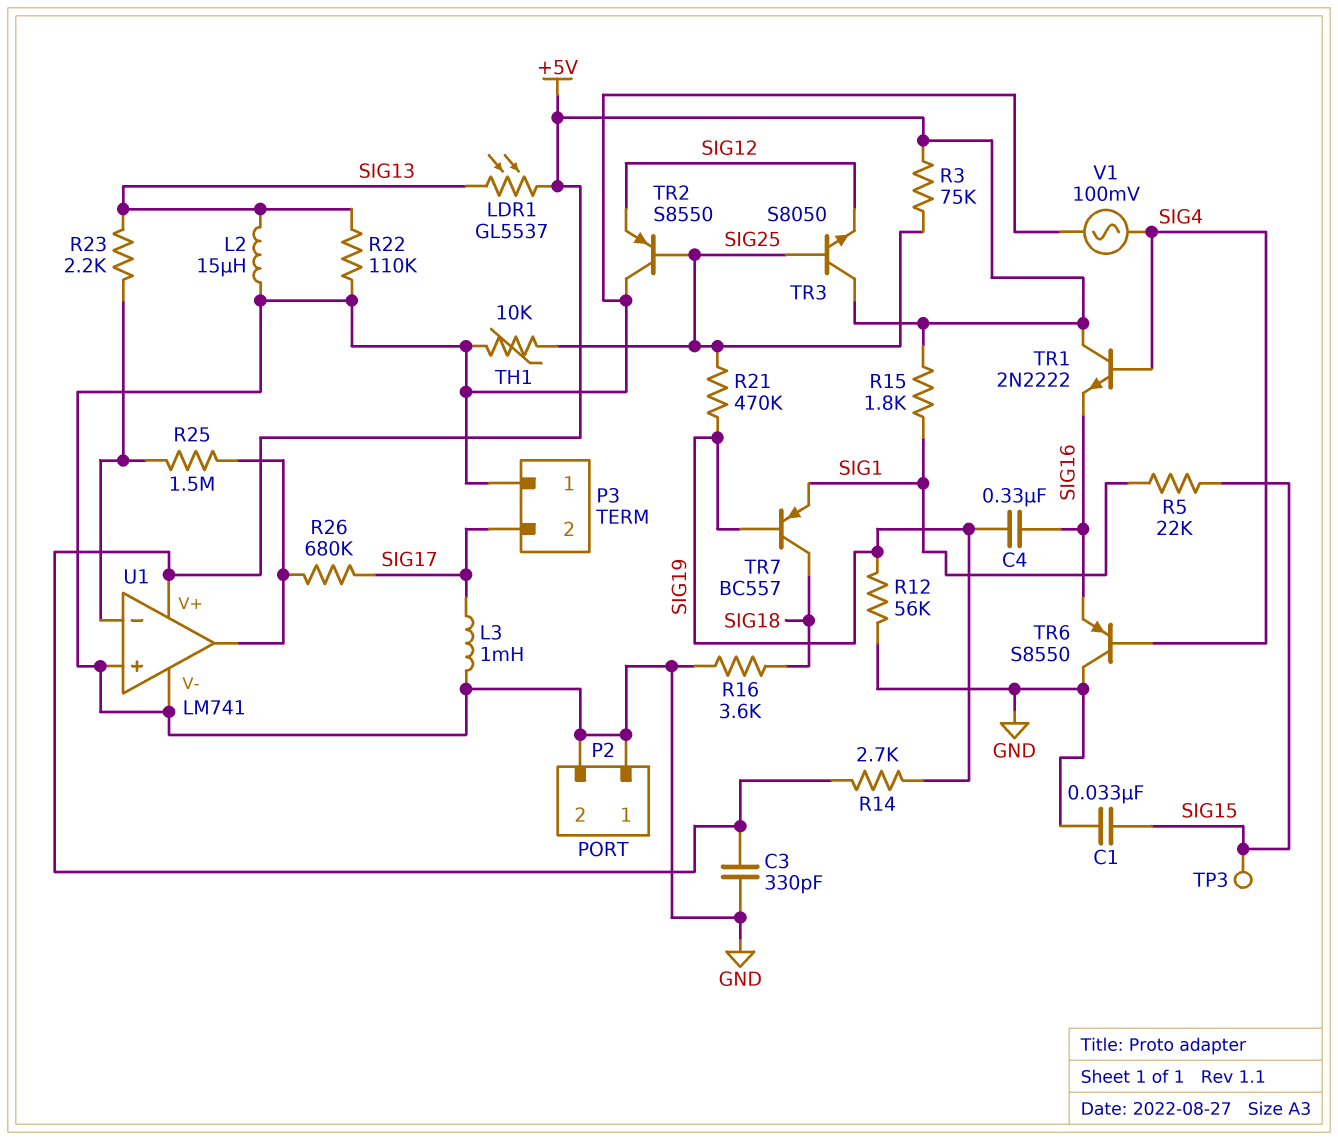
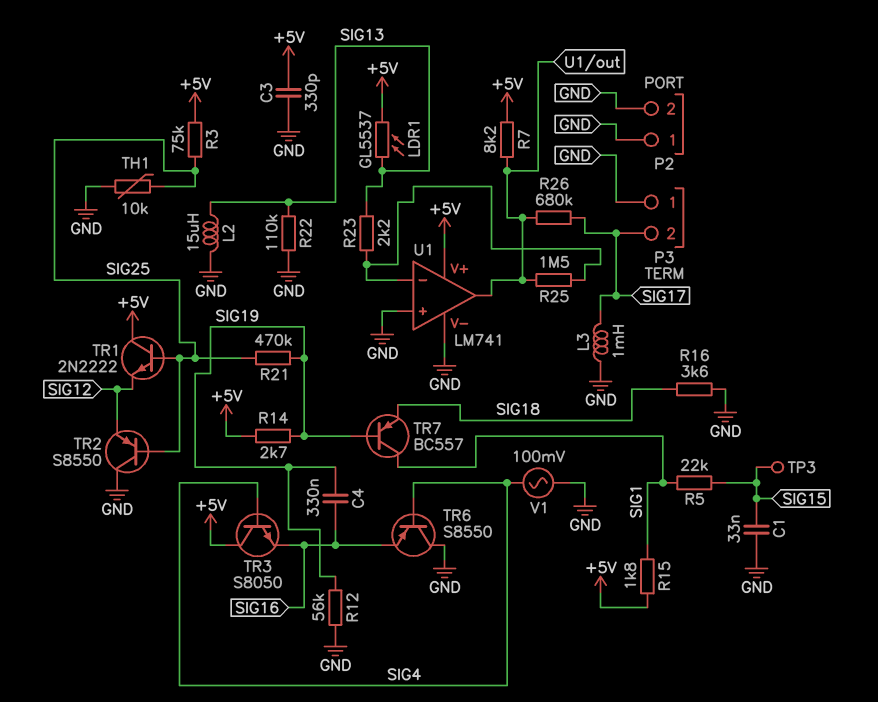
R7: none -> 8.2k (+5V, U1/out)
TR1: NPN 2N2222 (B SIG4, C +5V, E SIG16) -> NPN 2N2222 (B SIG25, C +5V, E SIG12)
TR3: NPN S8050 (B SIG25, C +5V, E SIG12) -> NPN S8050 (B SIG4, C +5V, E SIG16)
TR7: PNP BC557 (B SIG19, C SIG18, E SIG1) -> PNP BC557 (B SIG19, C SIG1, E SIG18)

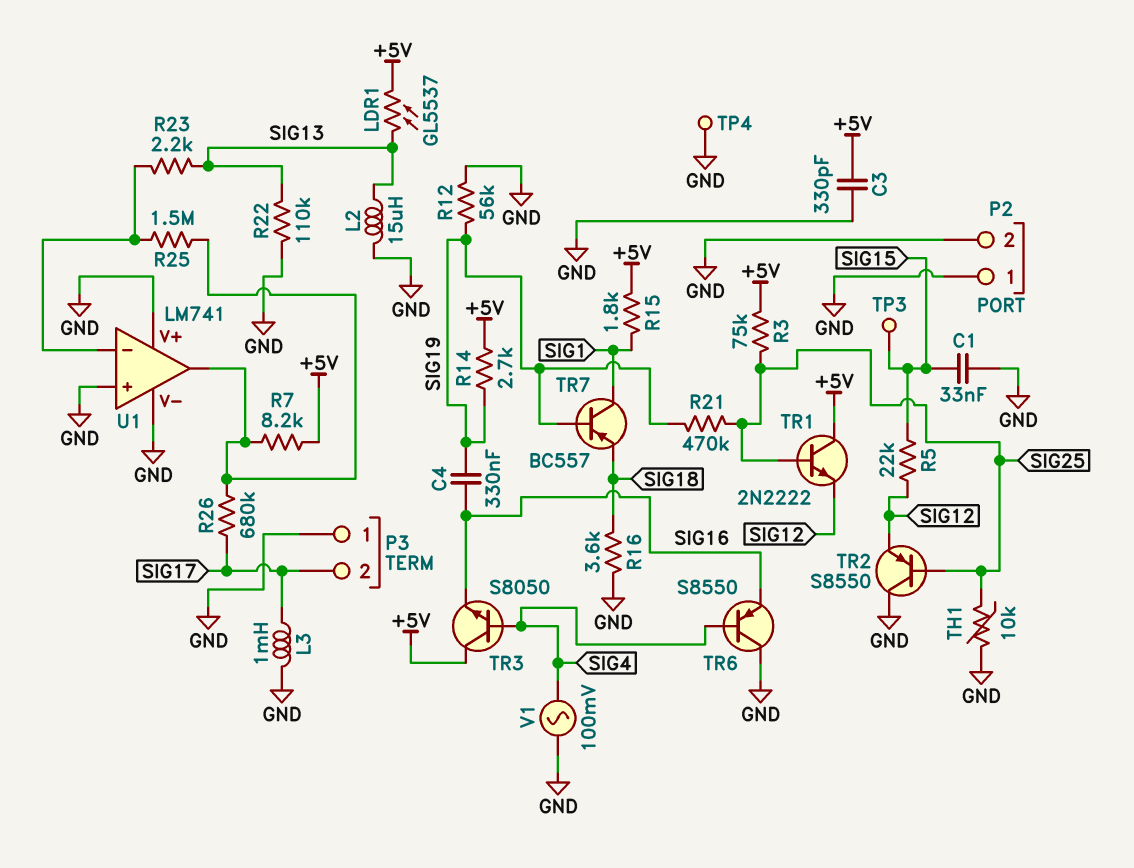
R5: 22k (SIG1, SIG15) -> 22k (SIG12, SIG15)
TP4: none -> test point (GND)
U1 pin V+: +5V -> GND

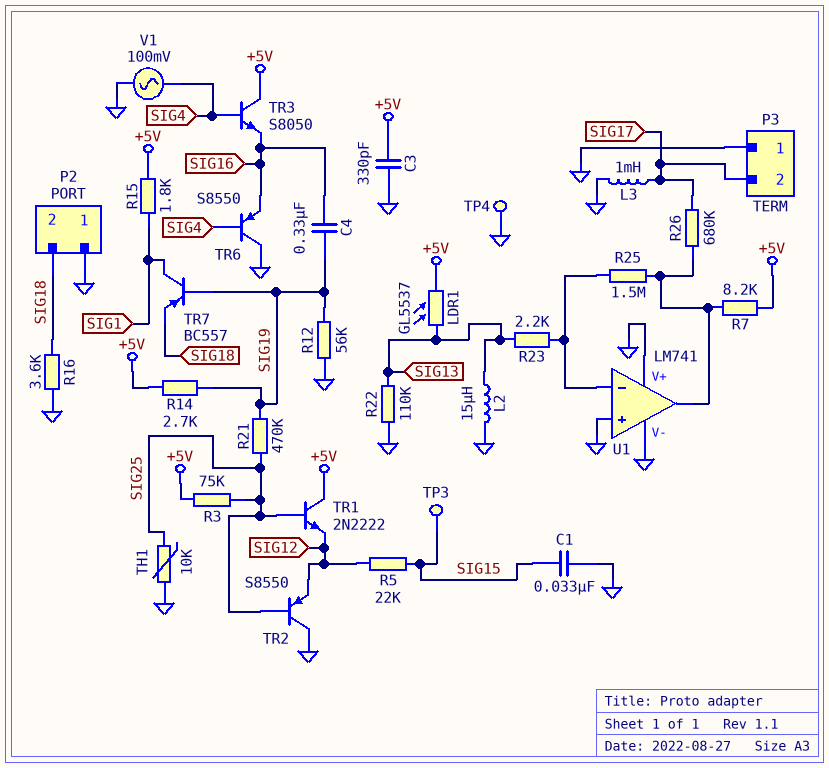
P2 pin 2: GND -> SIG18

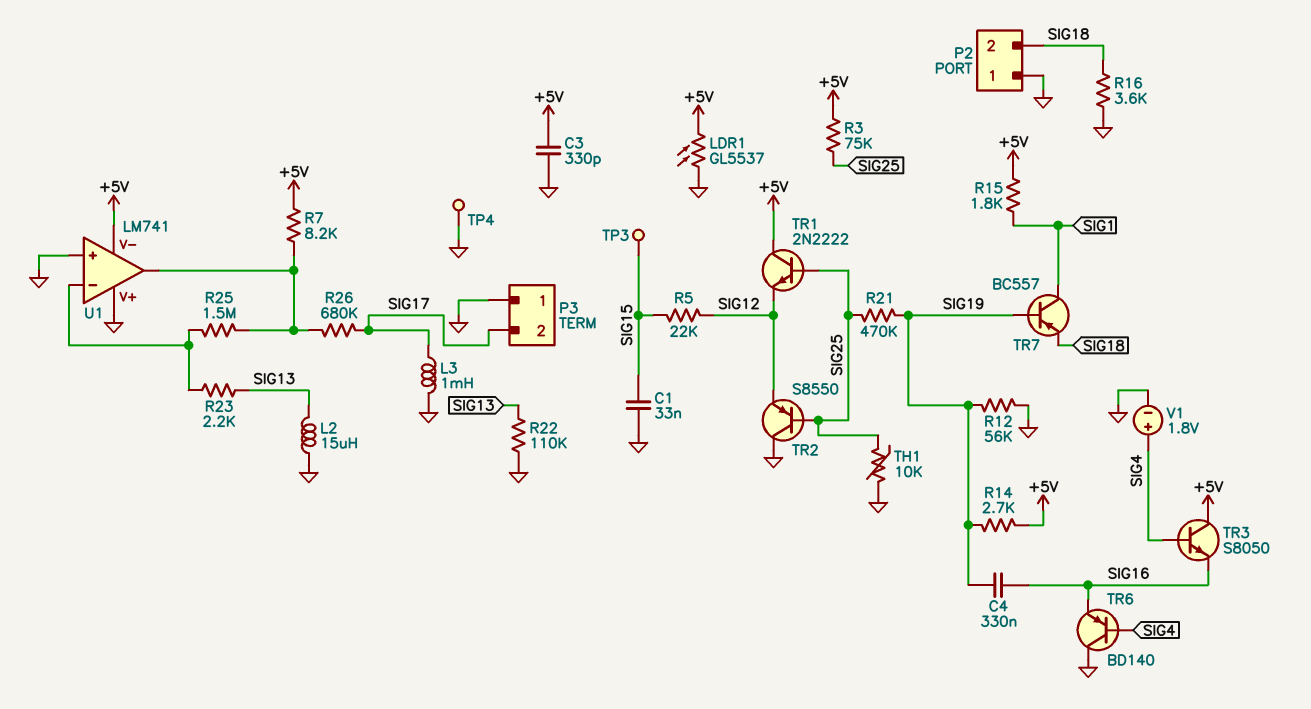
LDR1: GL5537 (+5V, SIG13) -> GL5537 (+5V, GND)
TR6: PNP S8550 (B SIG4, C GND, E SIG16) -> PNP BD140 (B SIG4, C GND, E SIG16)
U1 pin V-: GND -> +5V
V1: AC 100mV (GND, SIG4) -> 1.8V (plus SIG4, minus GND)

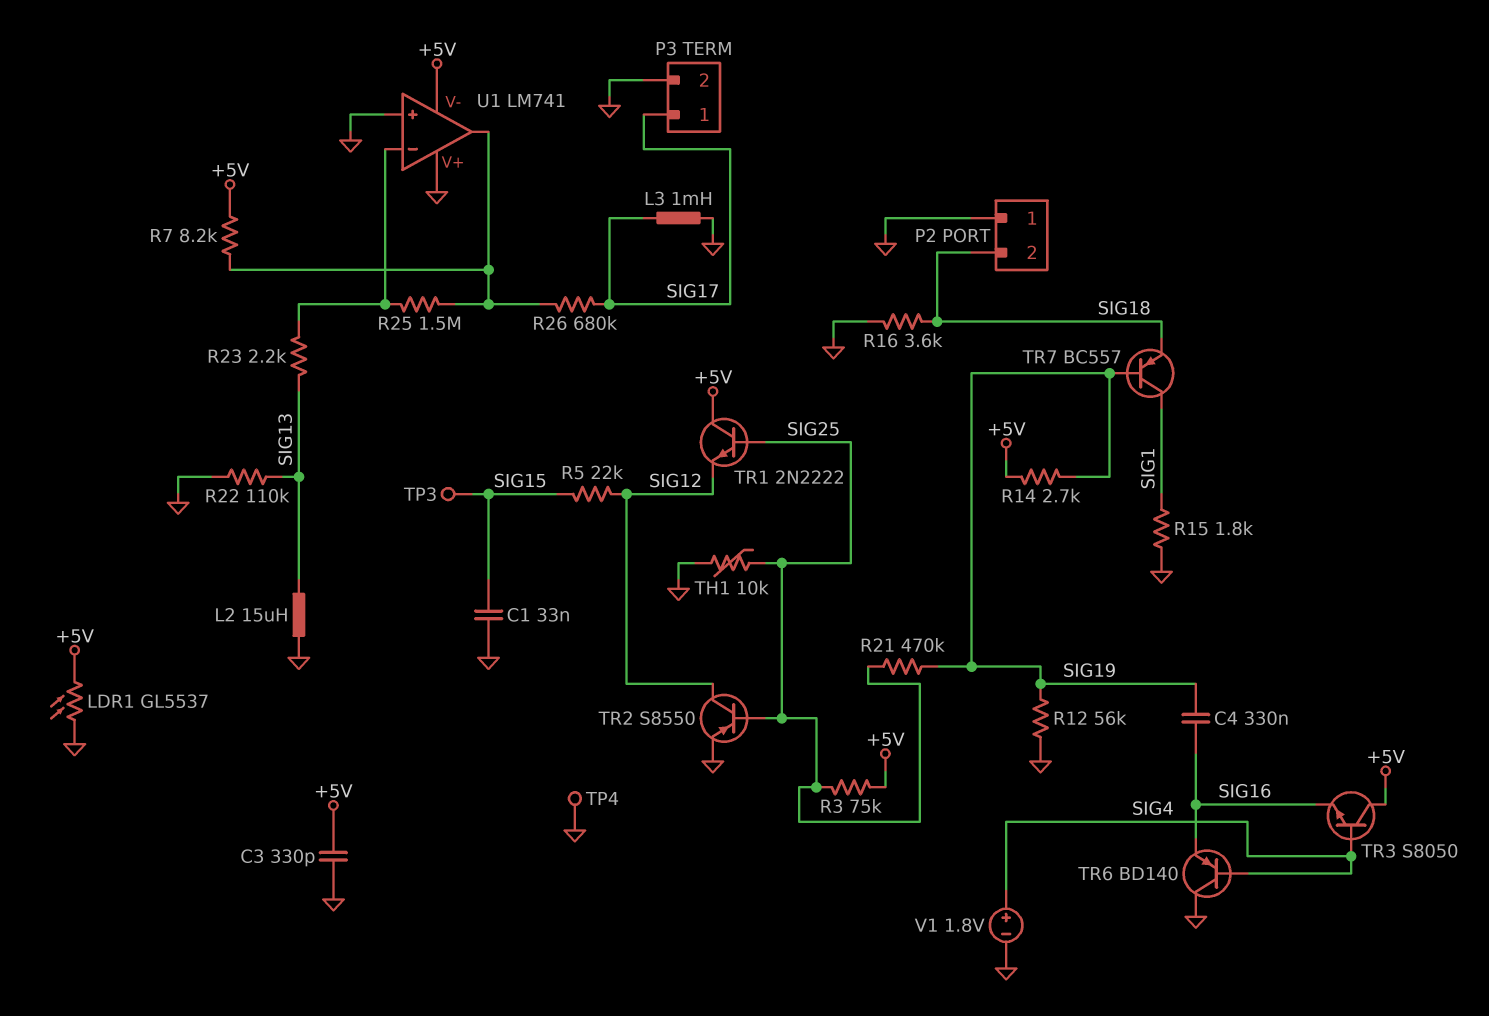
P3 pin 1: GND -> SIG17
P3 pin 2: SIG17 -> GND
R15: 1.8k (+5V, SIG1) -> 1.8k (GND, SIG1)
TR2: PNP S8550 (B SIG25, C GND, E SIG12) -> PNP S8550 (B SIG25, C SIG12, E GND)

